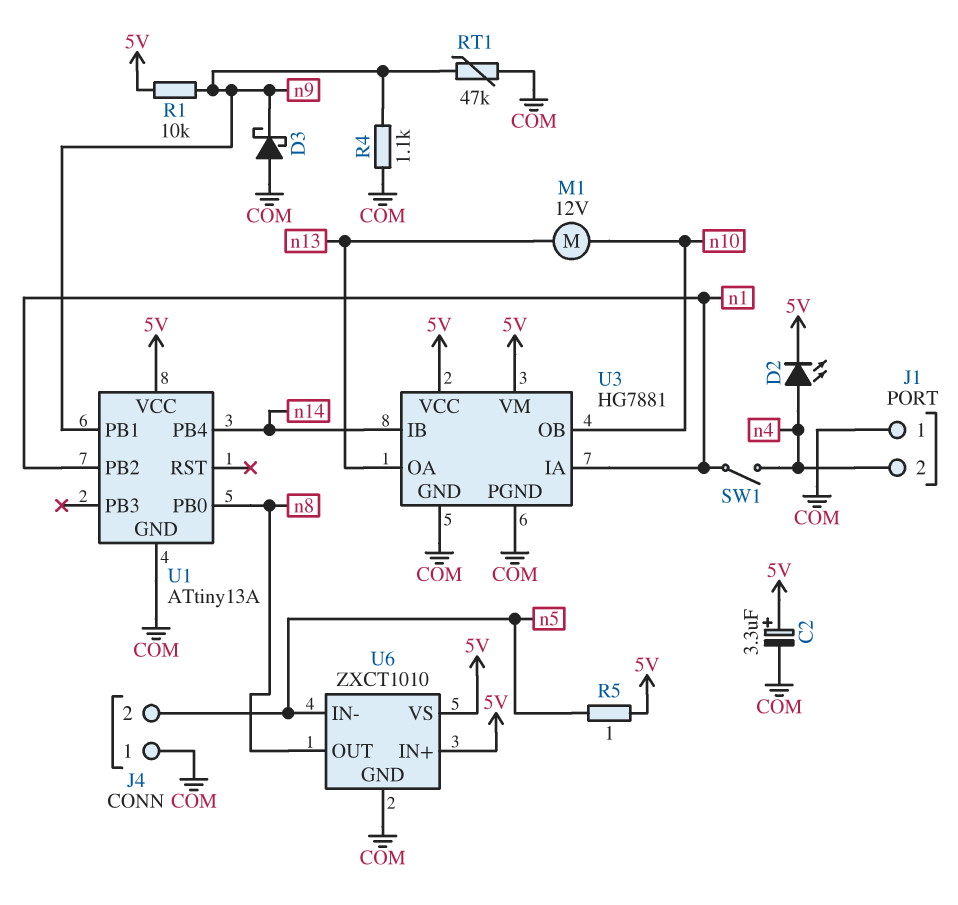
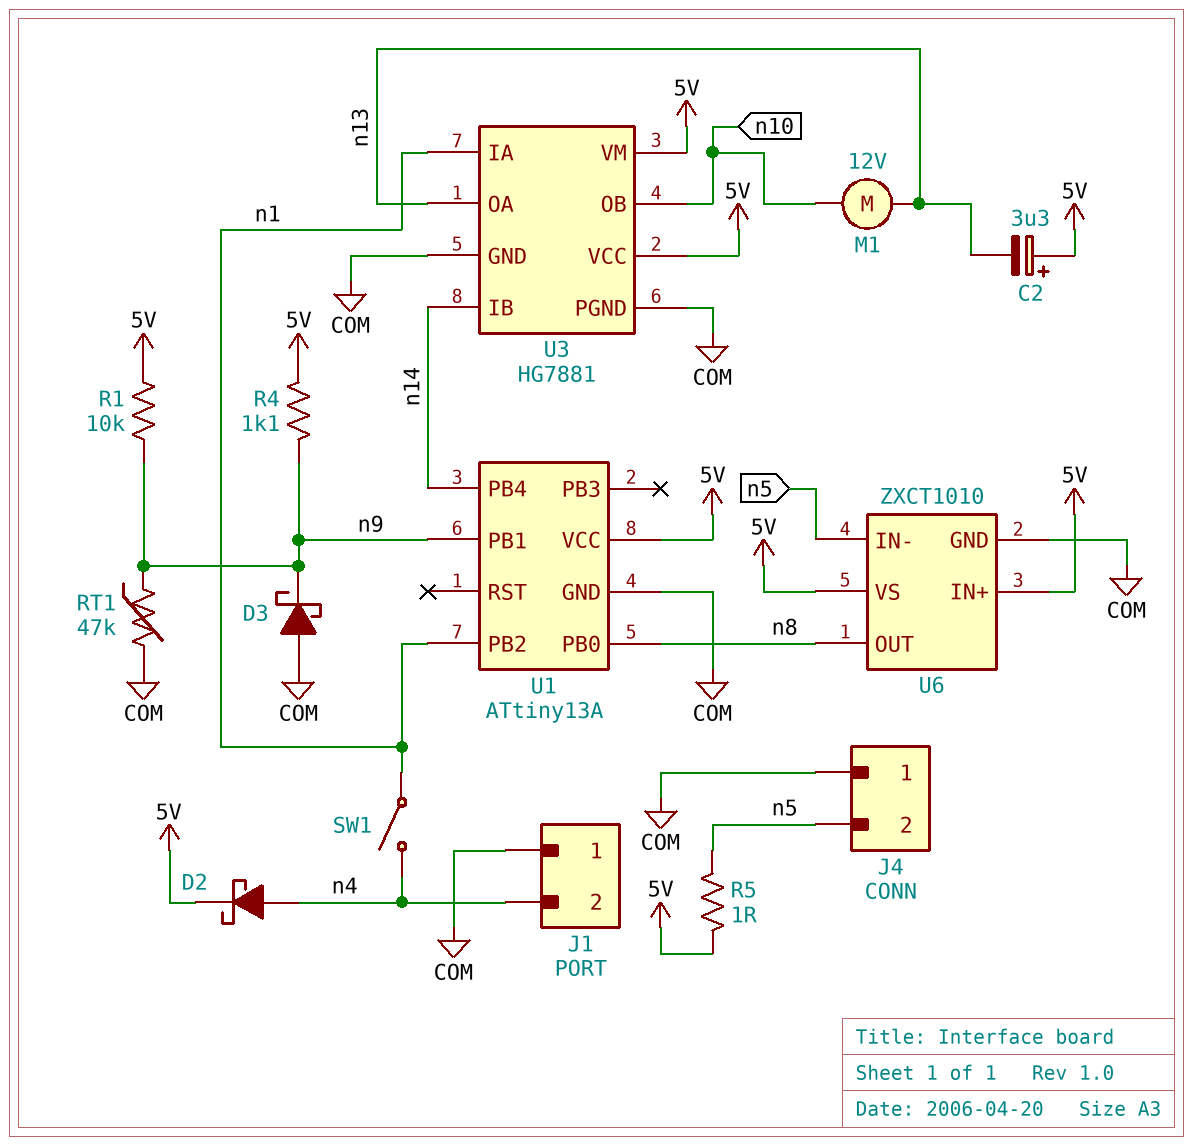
C2: 3.3uF (plus 5V, minus COM) -> 3.3uF (plus 5V, minus n13)
D2: LED (A n4, K 5V) -> schottky (A n4, K 5V)
R4: 1.1k (COM, n9) -> 1.1k (5V, n9)

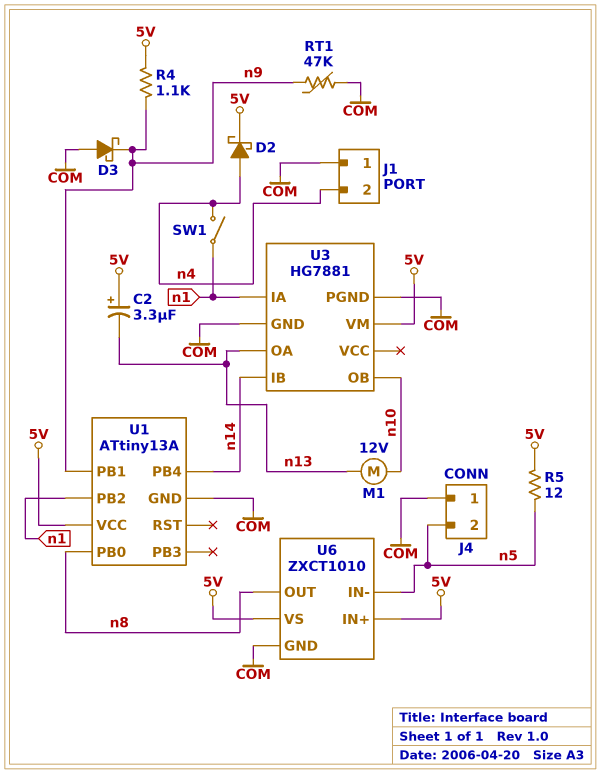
R1: 10k (5V, n9) -> none
R5: 1 (5V, n5) -> 12 (5V, n5)
U3 pin VCC: 5V -> none

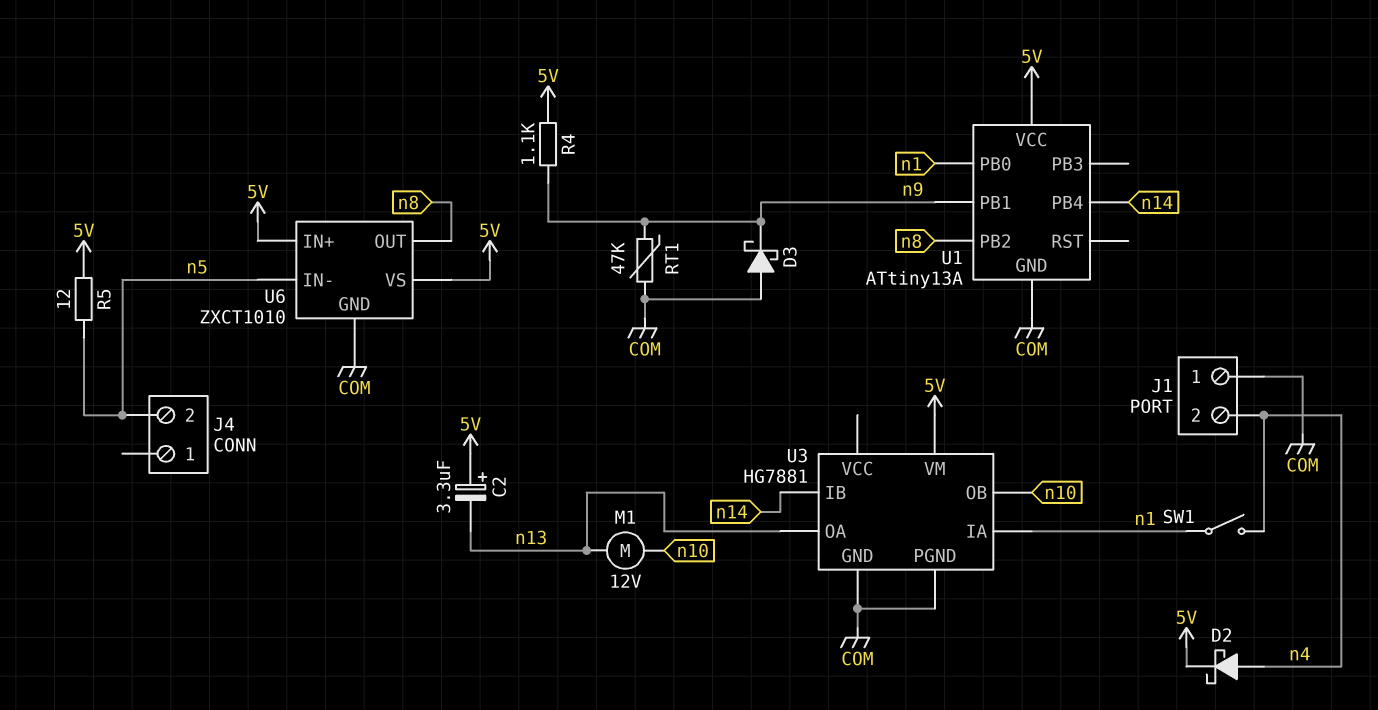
J4 pin 1: COM -> none
U1 pin PB0: n8 -> n1
U1 pin PB2: n1 -> n8

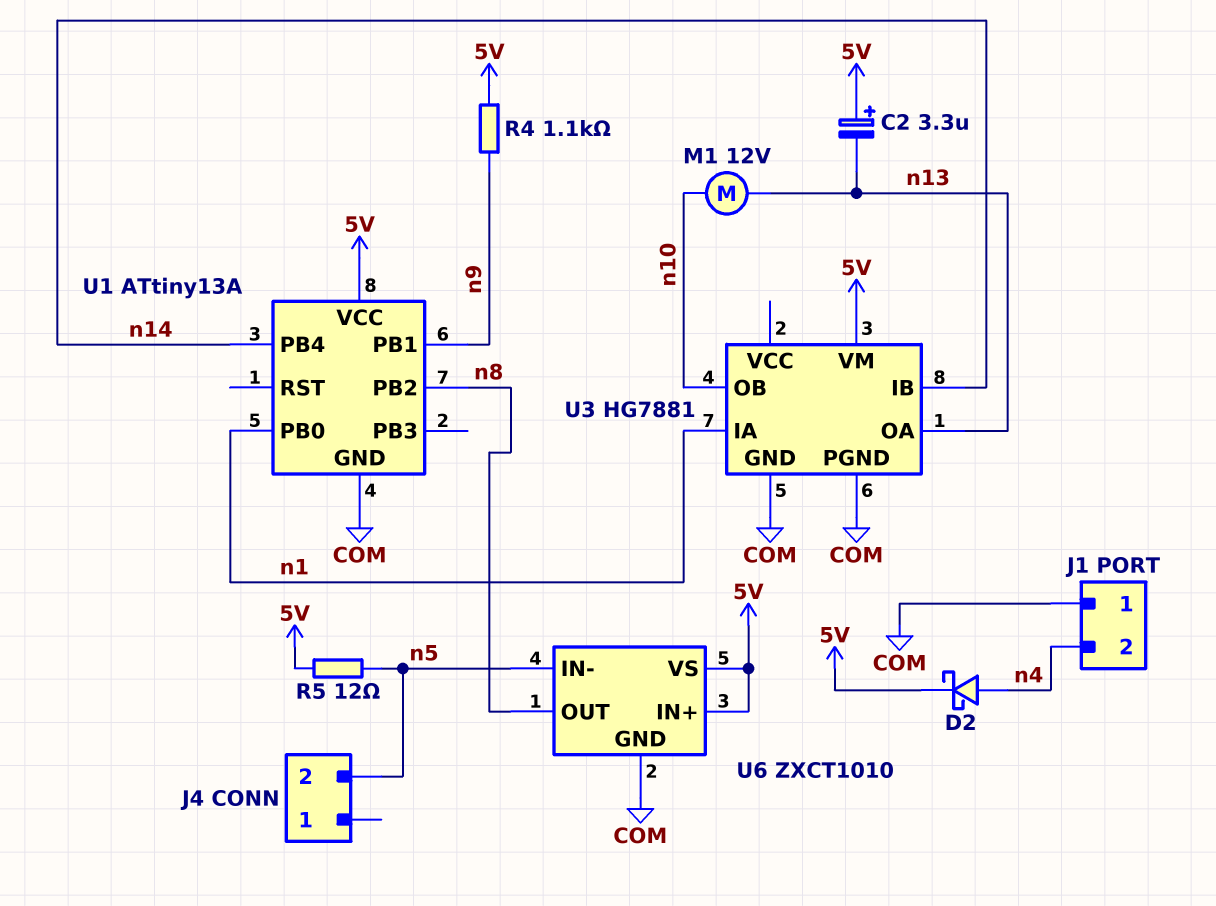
D3: schottky (A COM, K n9) -> none
RT1: 47k (COM, n9) -> none
SW1: switch (n1, n4) -> none

